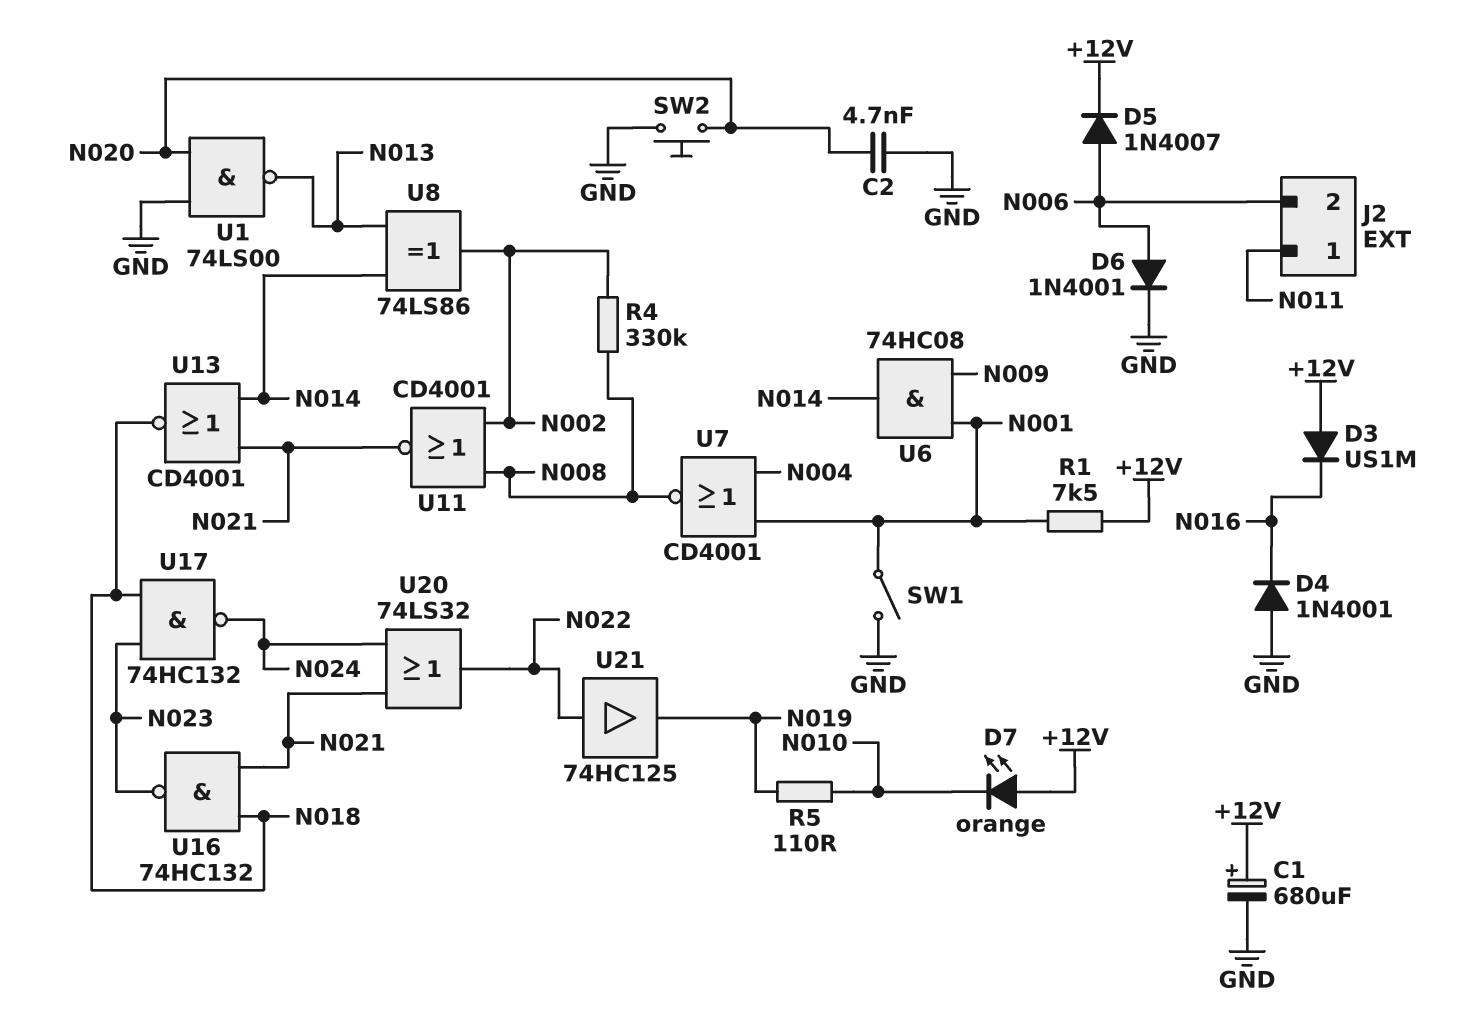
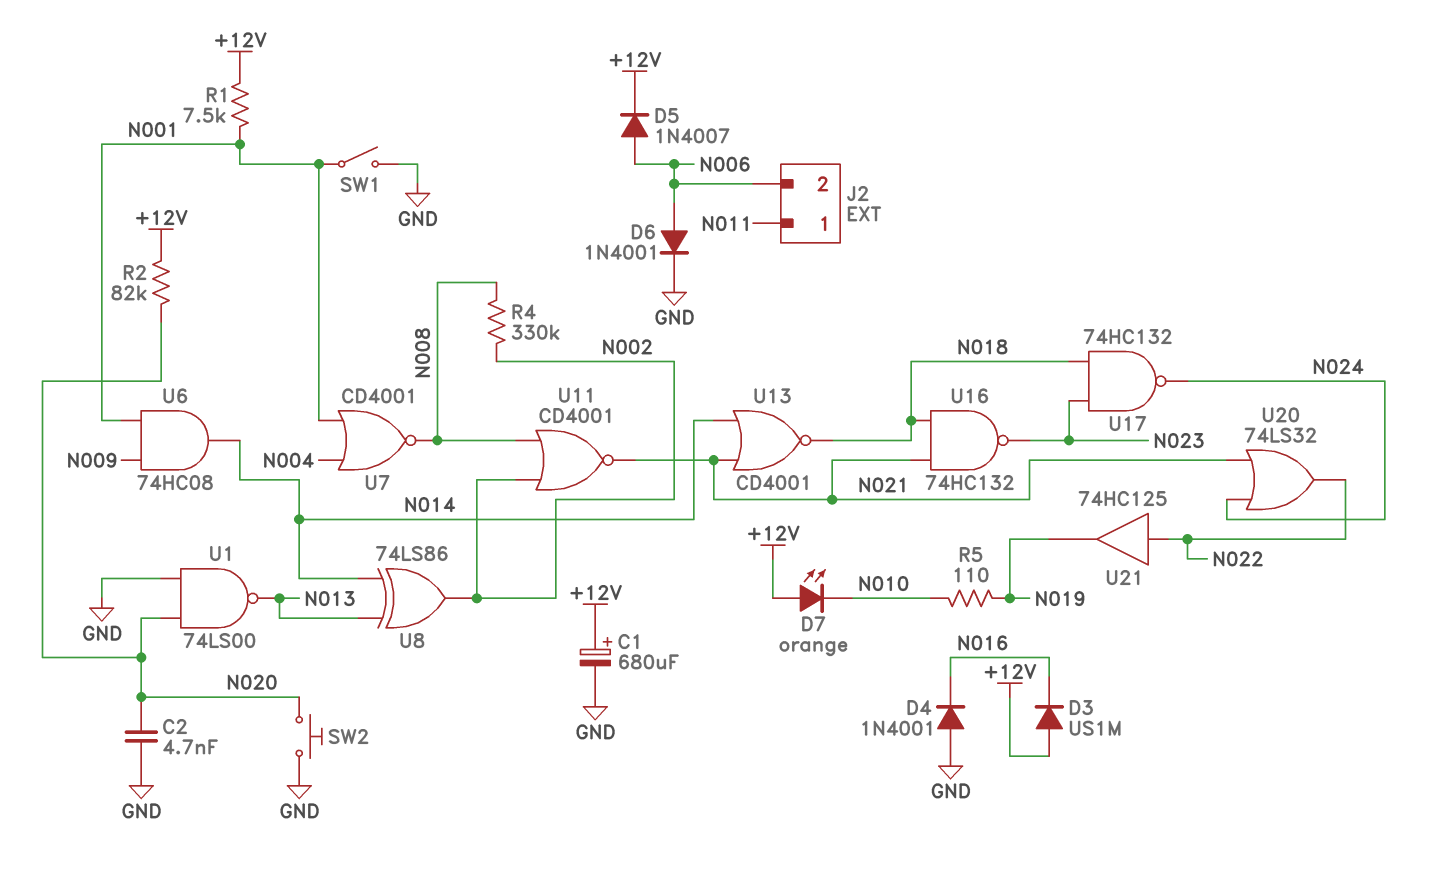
R2: none -> 82k (+12V, N020)

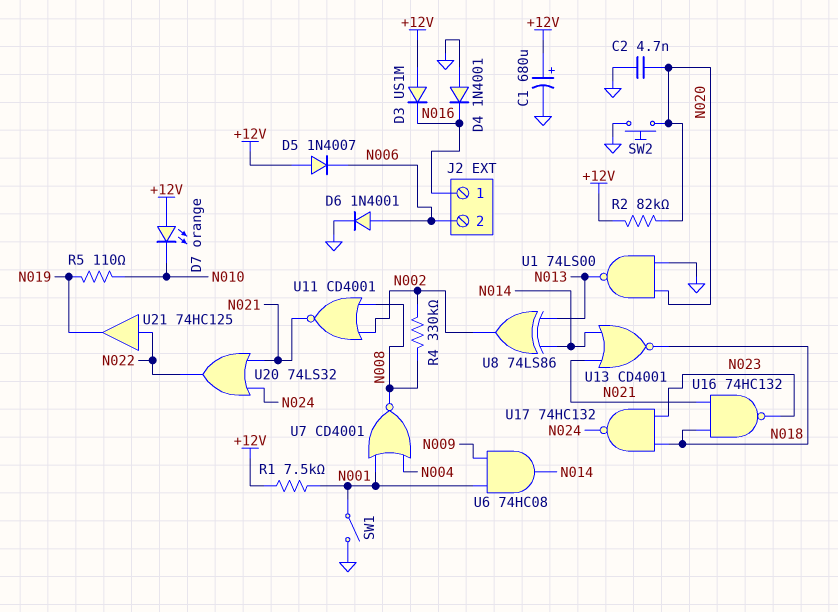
D5: diode 1N4007 (A N006, K +12V) -> diode 1N4007 (A +12V, K N006)
J2 pin 1: N011 -> N016

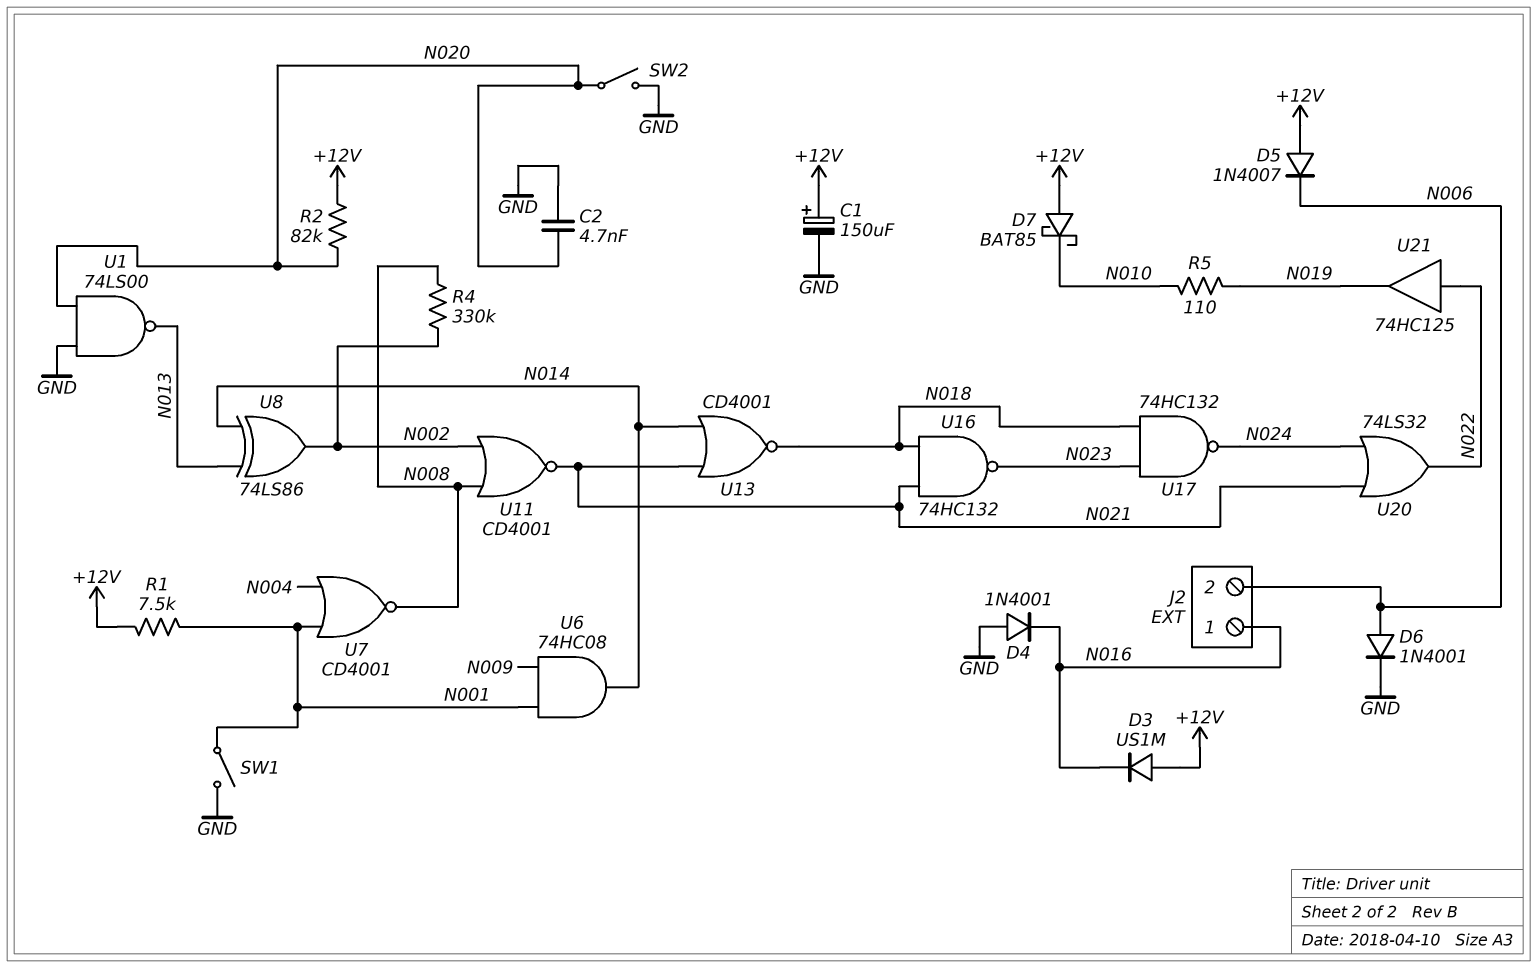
C1: 680uF (plus +12V, minus GND) -> 150uF (plus +12V, minus GND)
D7: LED orange (A +12V, K N010) -> schottky BAT85 (A +12V, K N010)
SW2: button (GND, N020) -> switch (GND, N020)

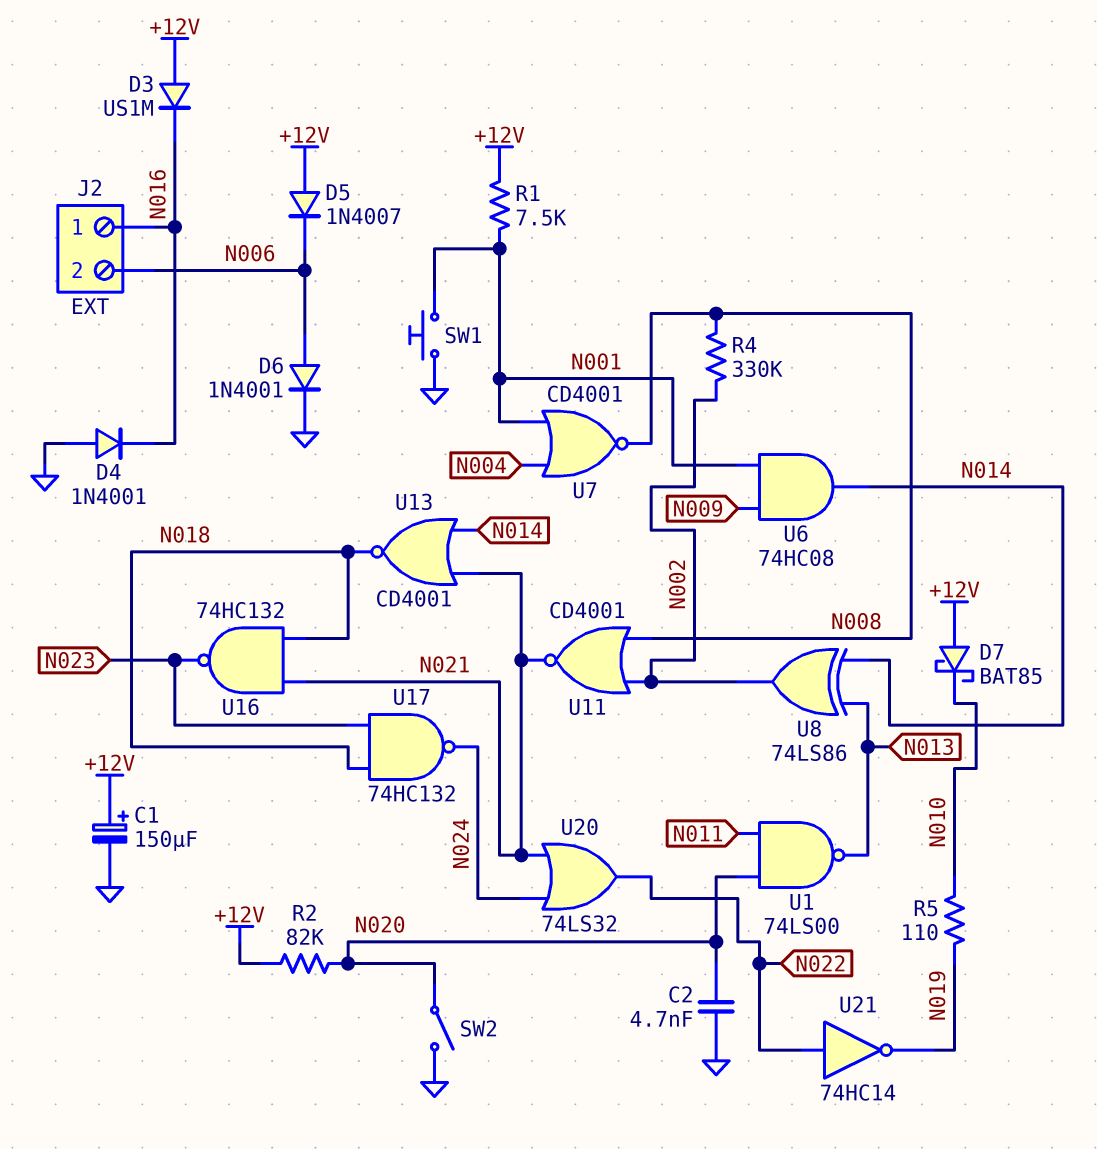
SW1: switch (GND, N001) -> button (GND, N001)
U1: NAND 74LS00 (in GND, in N020, out N013) -> NAND 74LS00 (in N011, in N020, out N013)
U21: buffer 74HC125 (in N022, out N019) -> NOT 74HC14 (in N022, out N019)

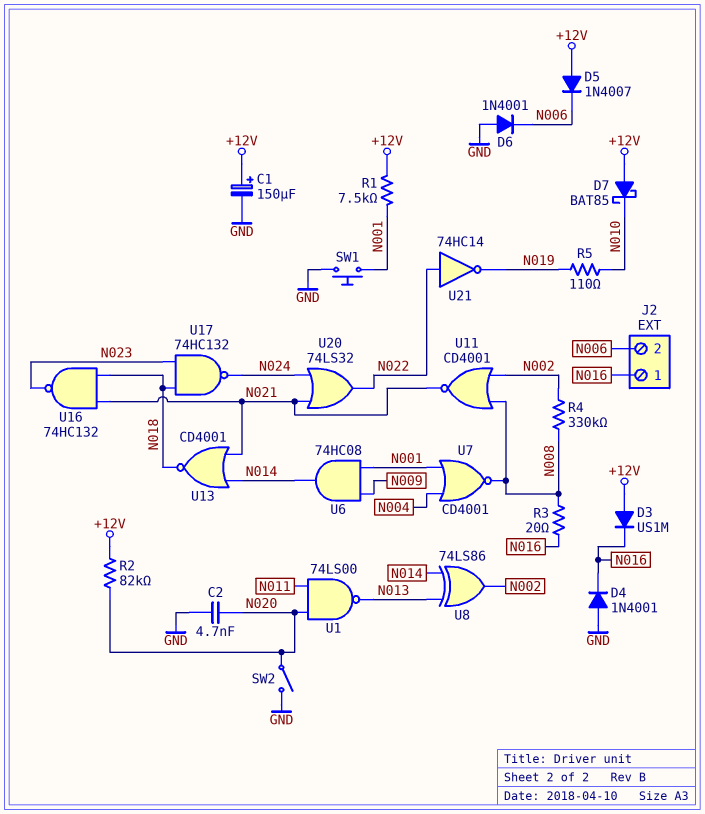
D6: diode 1N4001 (A N006, K GND) -> diode 1N4001 (A GND, K N006)
R3: none -> 20 (N008, N016)

